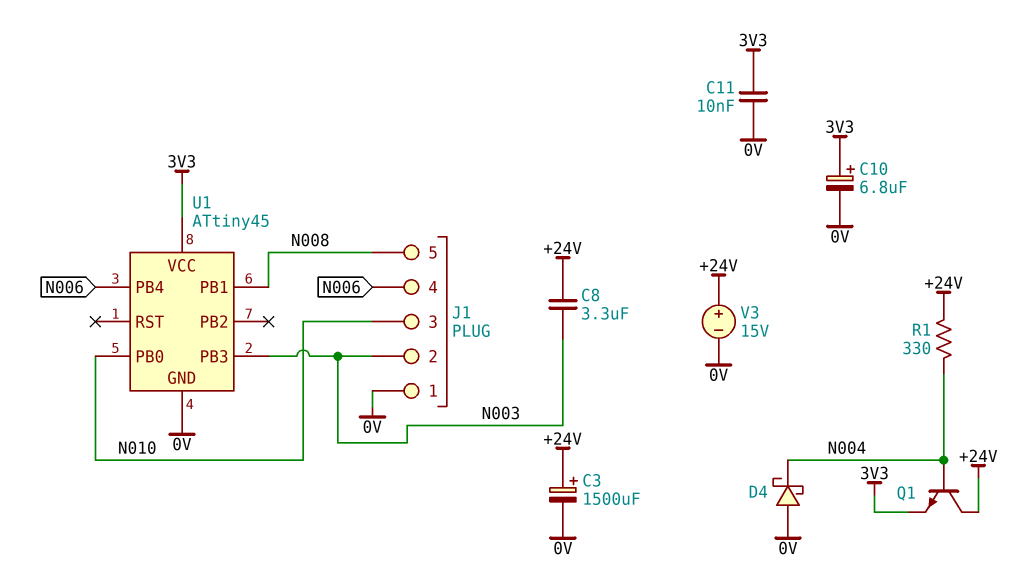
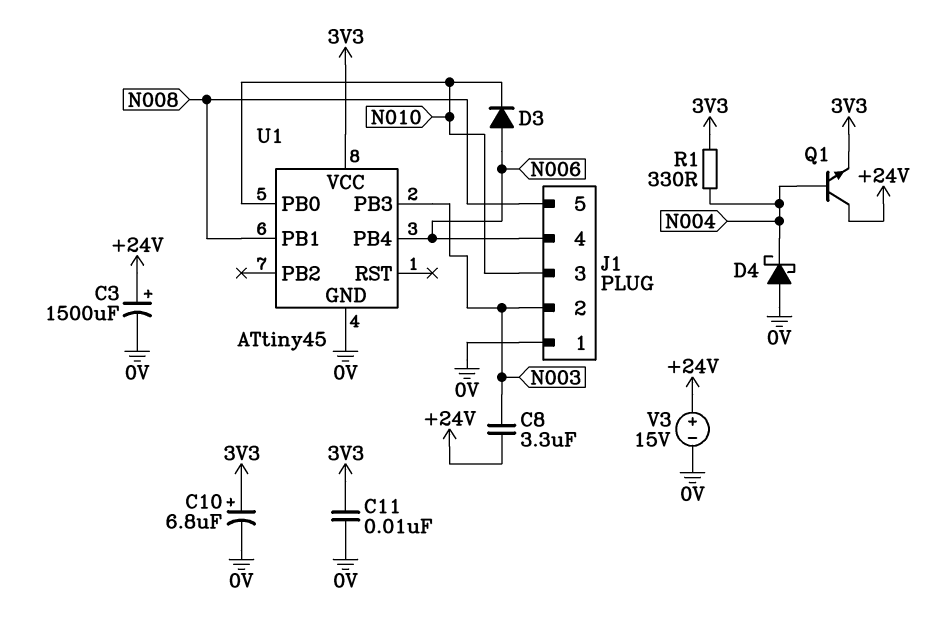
D3: none -> diode (A N006, K N010)
R1: 330 (+24V, N004) -> 330 (3V3, N004)

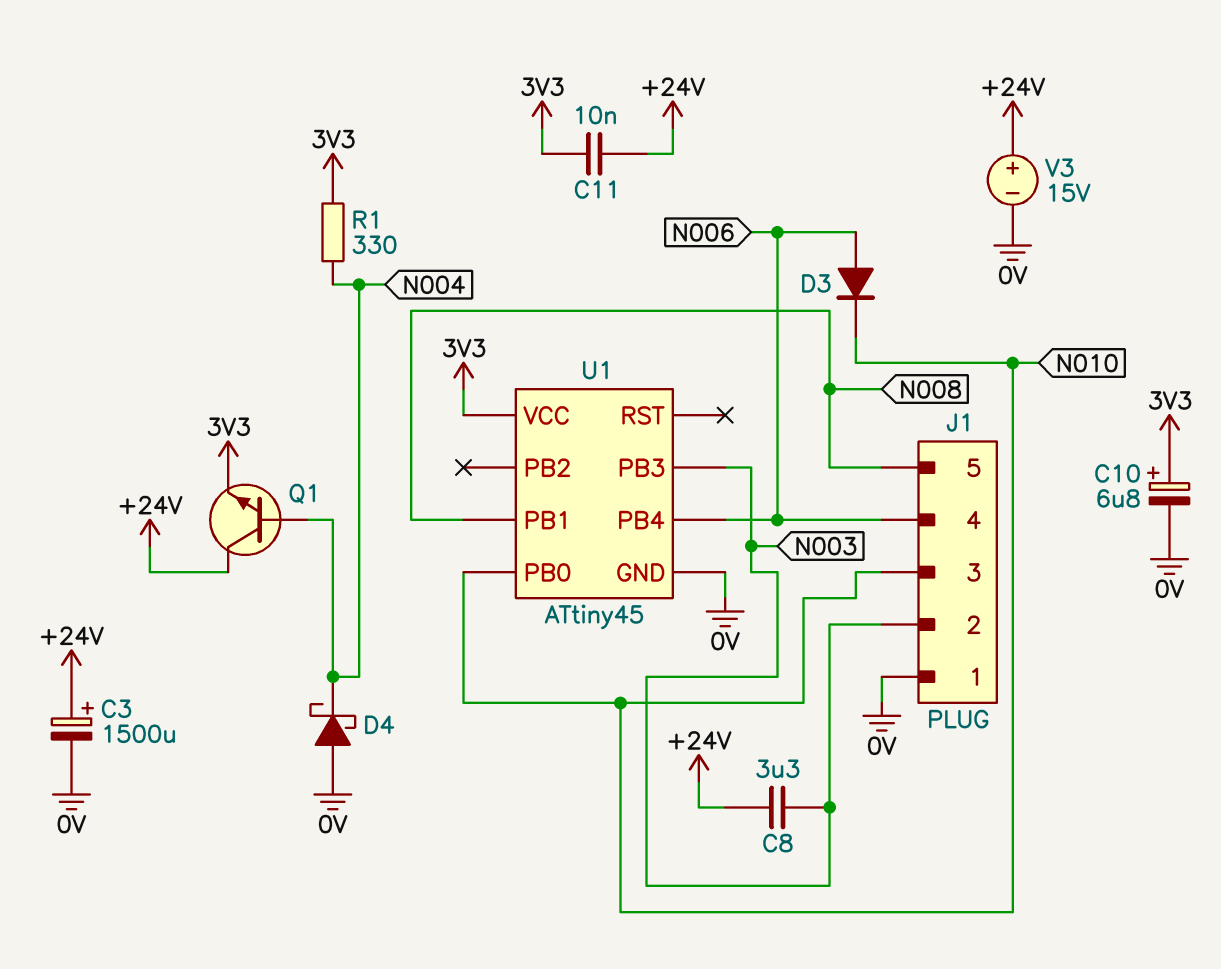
C11: 10nF (0V, 3V3) -> 10nF (+24V, 3V3)

